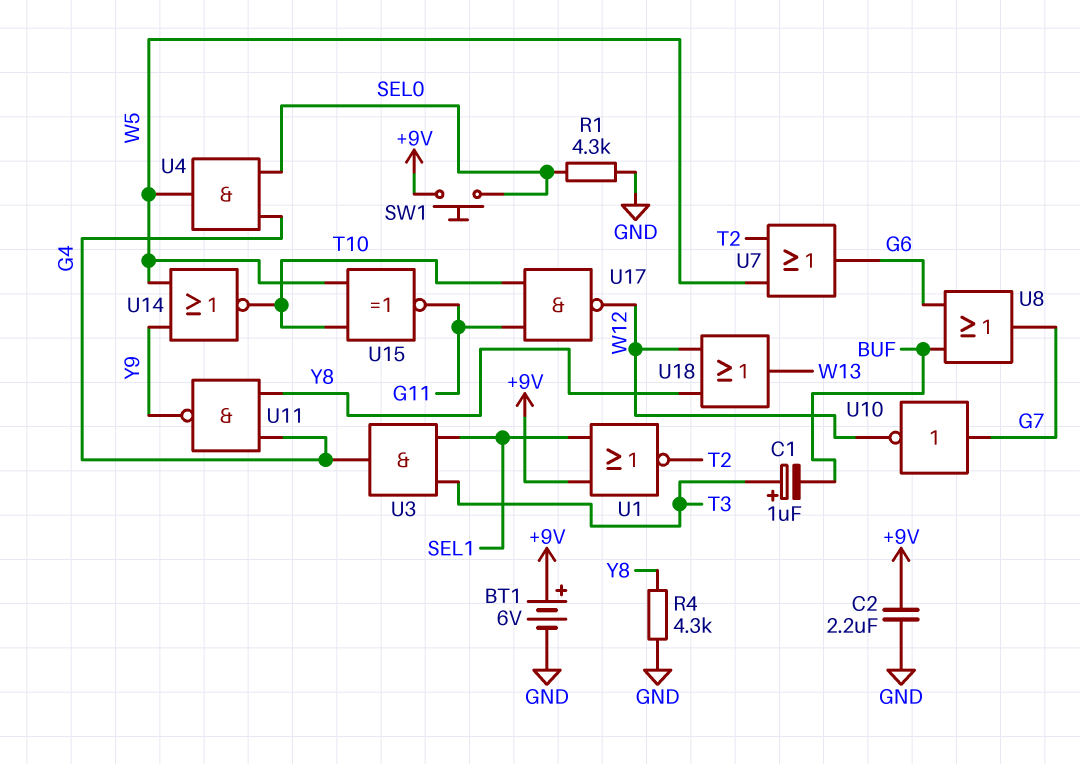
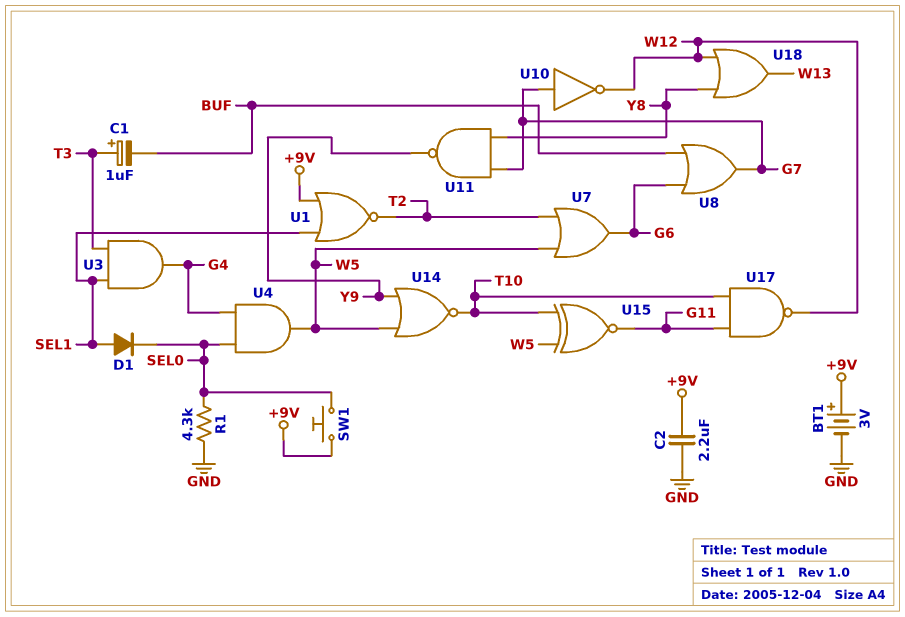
BT1: 6V (plus +9V, minus GND) -> 3V (plus +9V, minus GND)
D1: none -> diode (A SEL1, K SEL0)
R4: 4.3k (GND, Y8) -> none
U11: NAND (in G4, in Y8, out Y9) -> NAND (in G7, in Y8, out Y9)

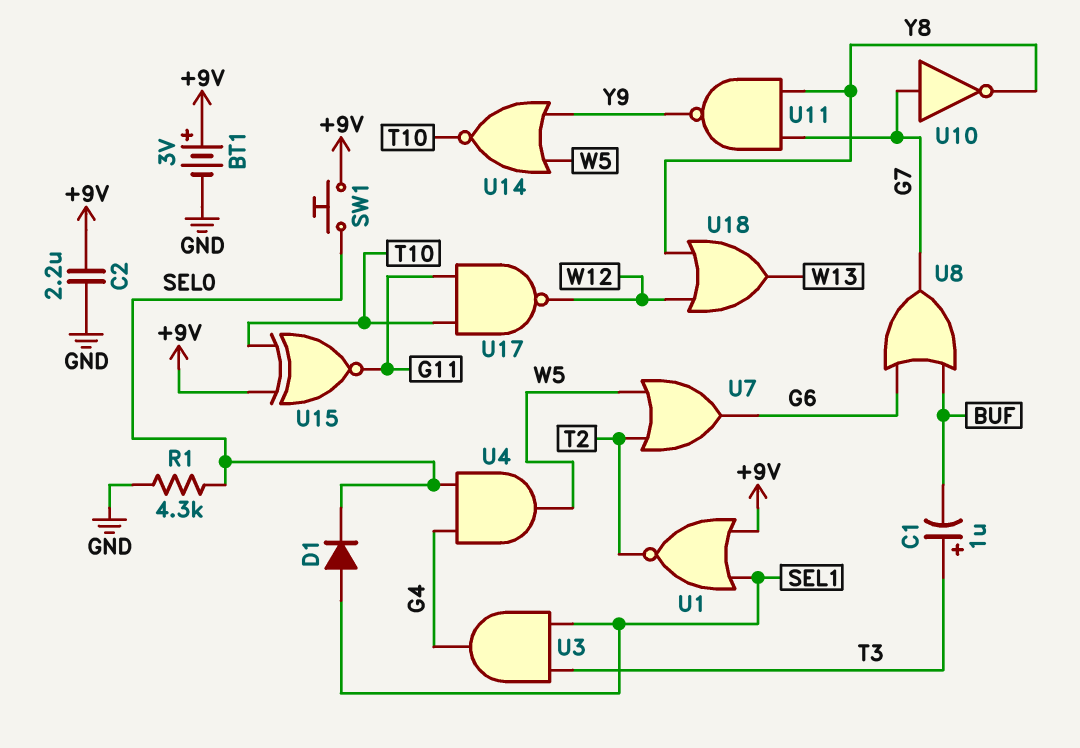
U10: NOT (in G7, out W12) -> NOT (in G7, out Y8)
U15: XNOR (in T10, in W5, out G11) -> XNOR (in +9V, in T10, out G11)

